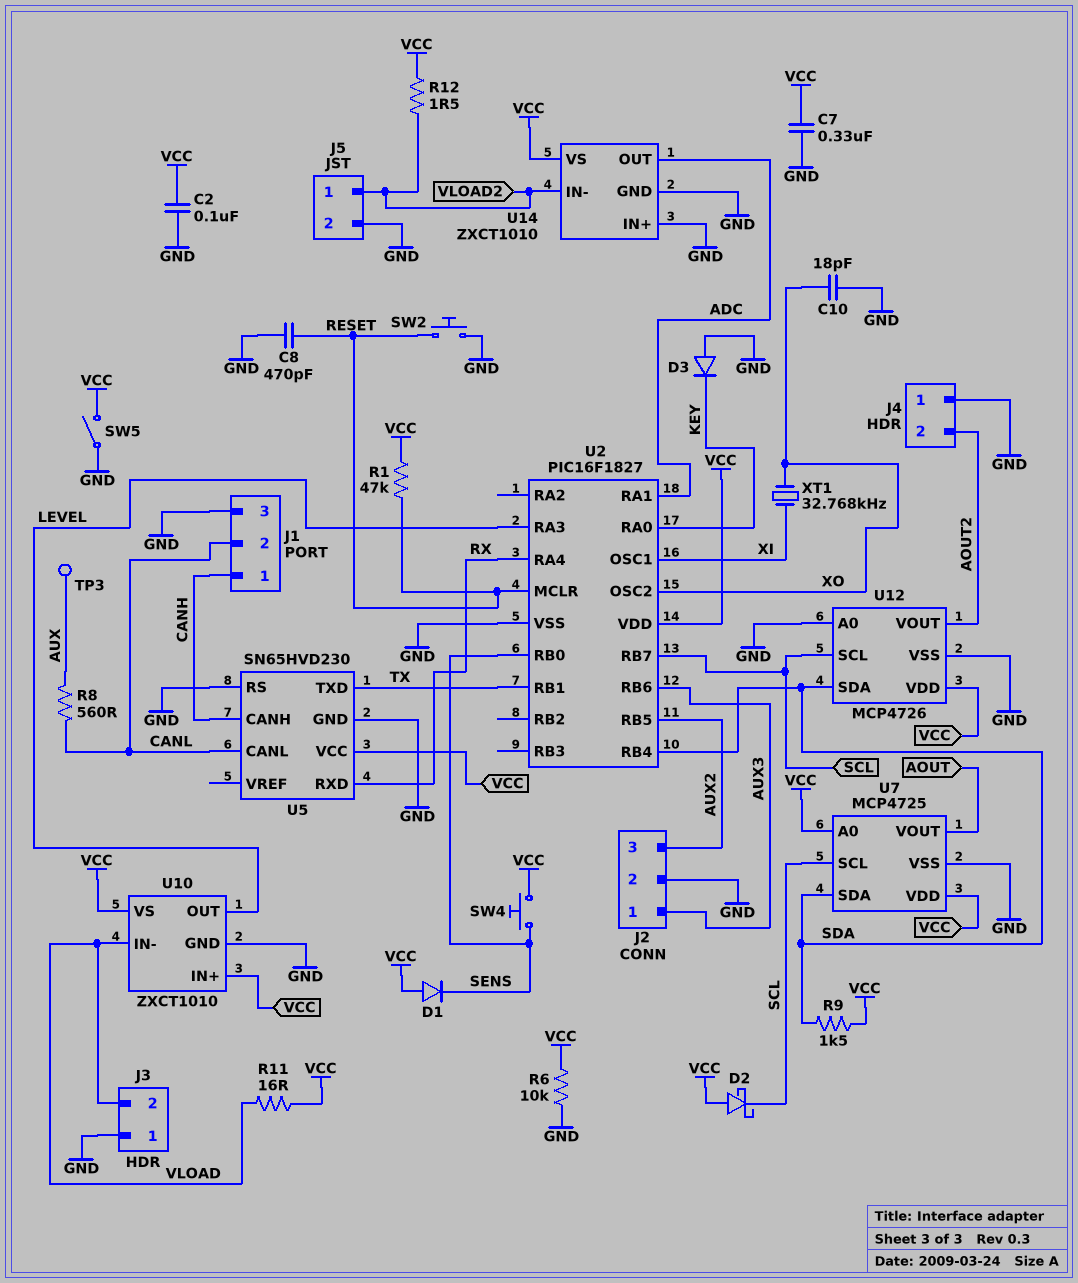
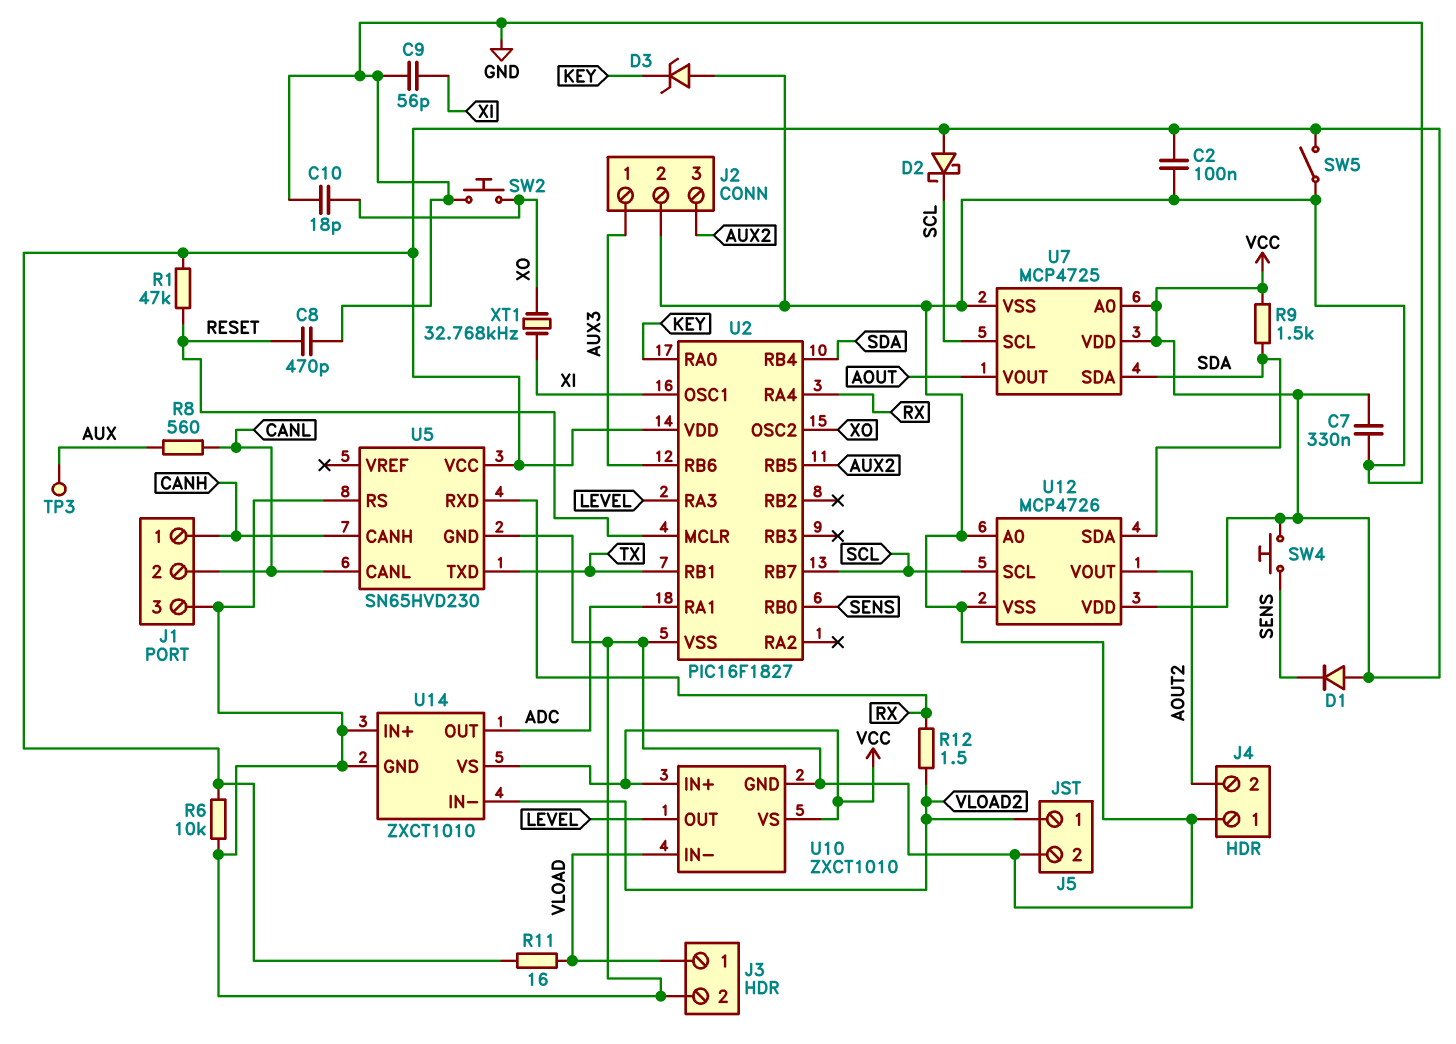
C9: none -> 56pF (GND, XI)
D3: diode (A GND, K KEY) -> zener (A GND, K KEY)
J3 pin 1: GND -> VLOAD
J3 pin 2: VLOAD -> GND
R12: 1.5 (VCC, VLOAD2) -> 1.5 (RX, VLOAD2)
SW2: button (GND, RESET) -> button (GND, XO)

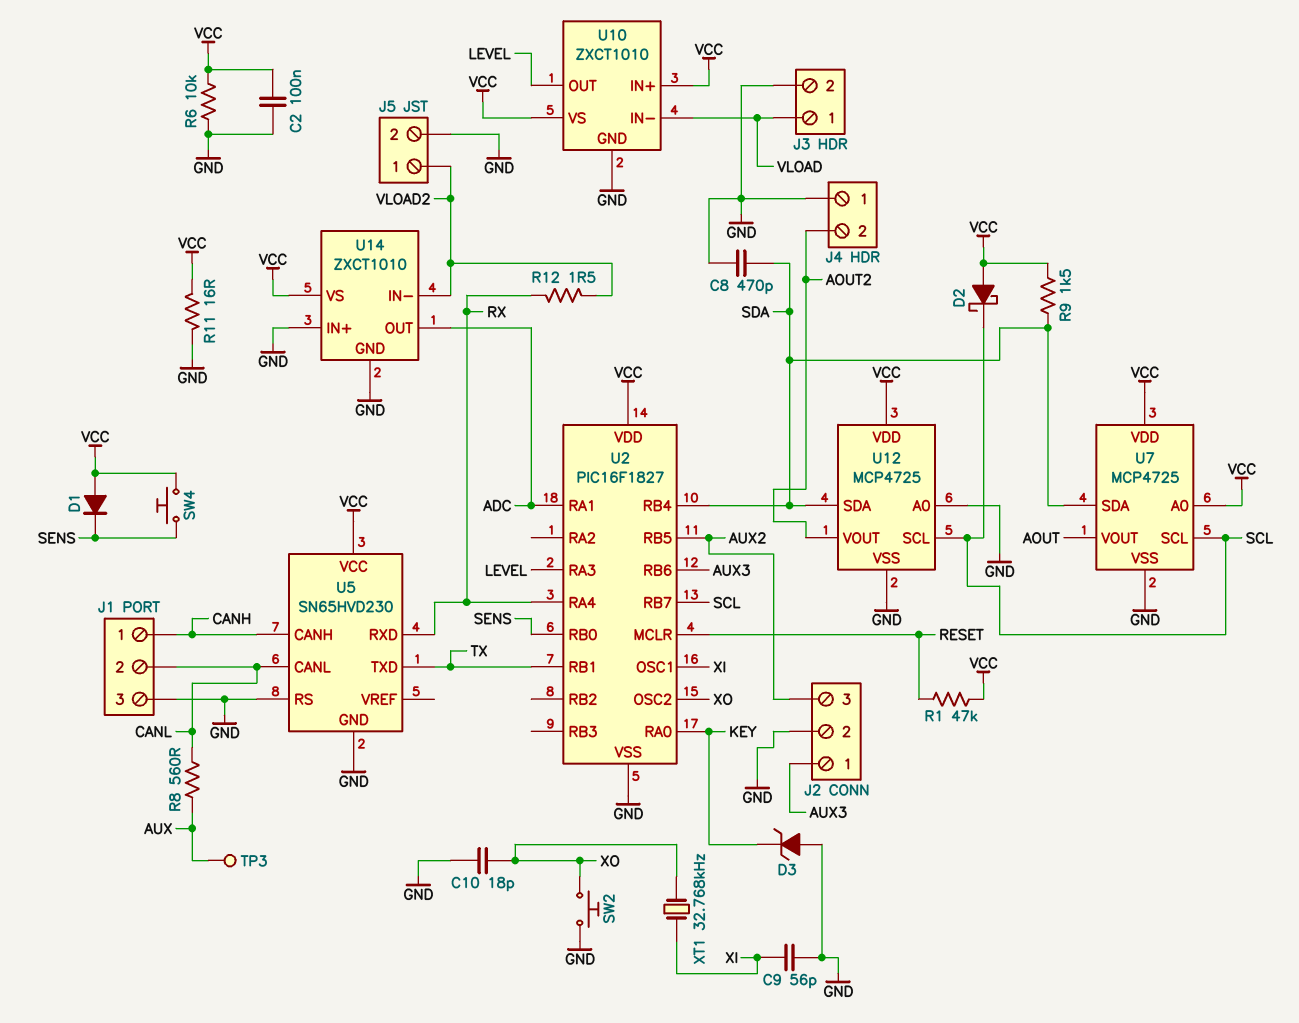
C7: 330nF (GND, VCC) -> none
C8: 470pF (GND, RESET) -> 470pF (GND, SDA)
R11: 16 (VCC, VLOAD) -> 16 (GND, VCC)
SW5: switch (GND, VCC) -> none
U12: MCP4726 -> MCP4725

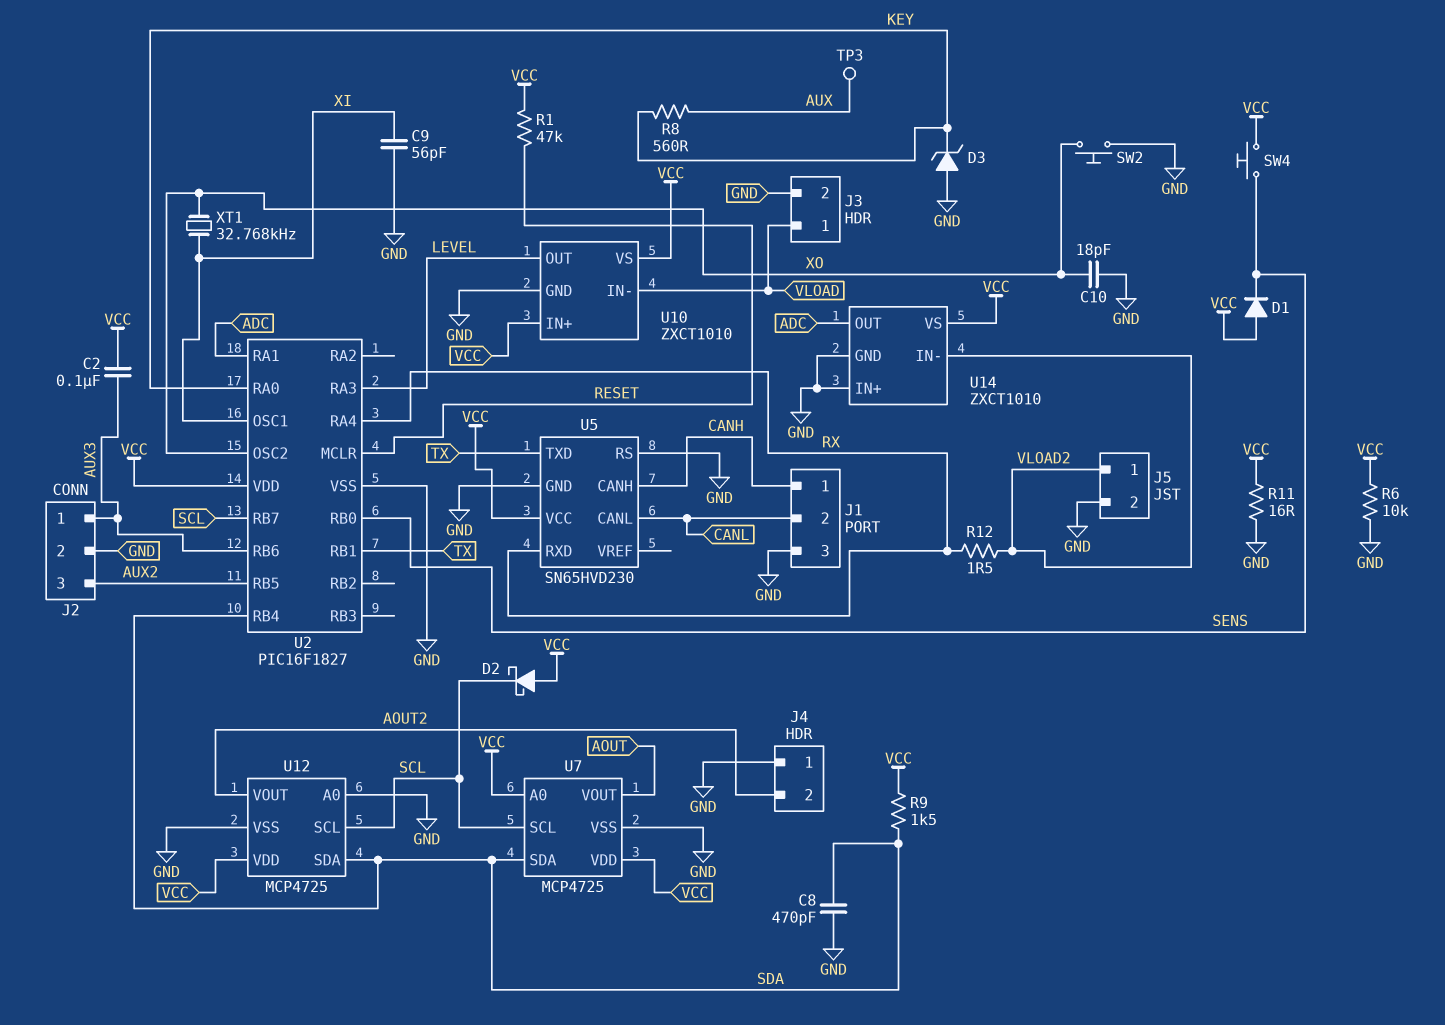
C2: 100nF (GND, VCC) -> 100nF (AUX3, VCC)
R8: 560 (AUX, CANL) -> 560 (AUX, KEY)

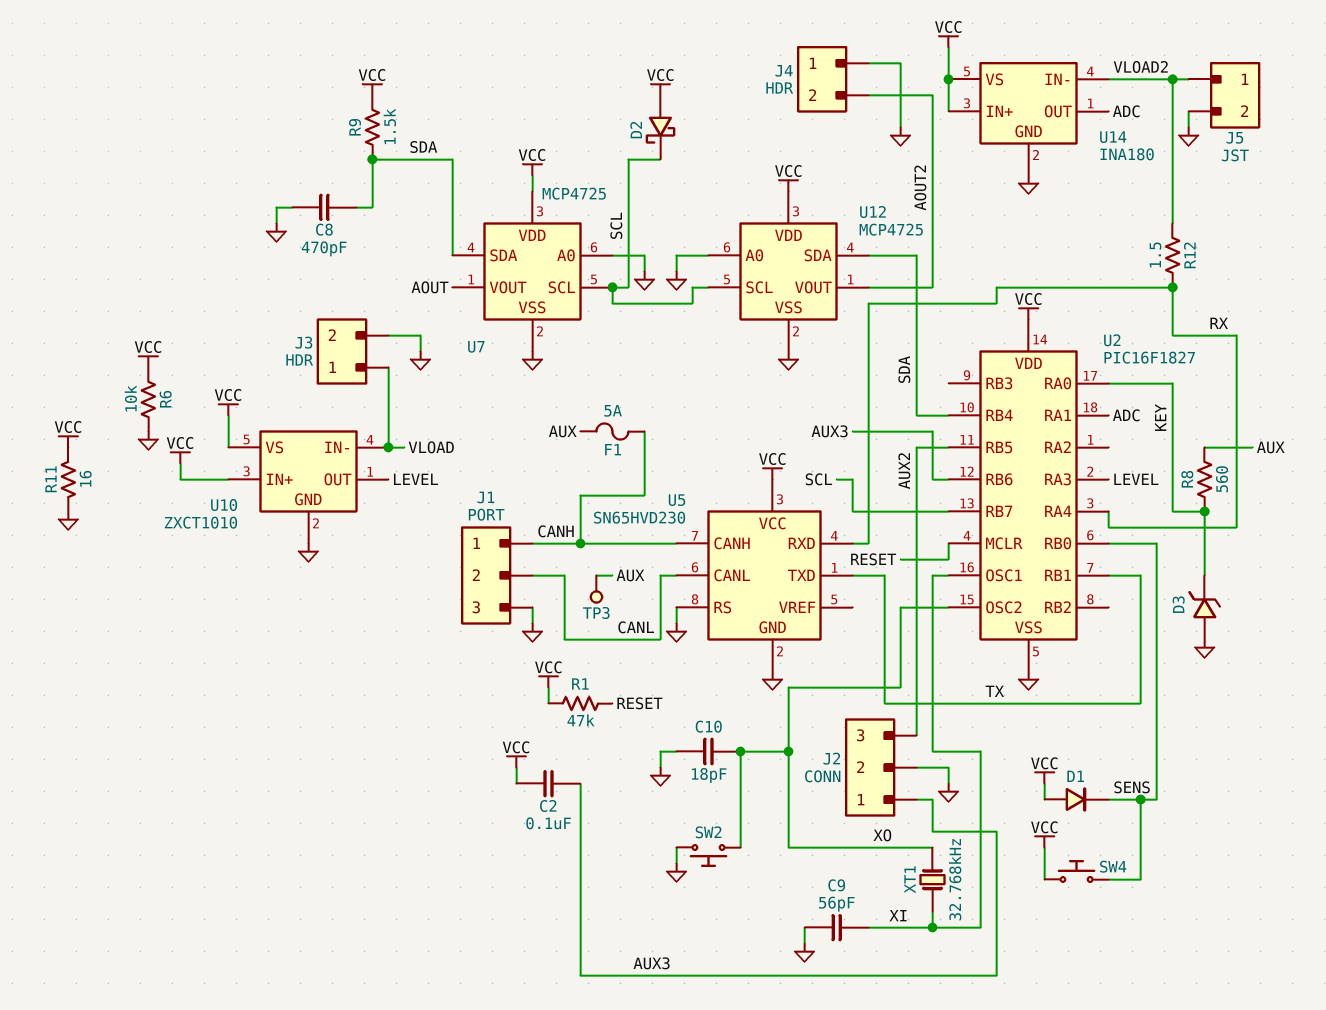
F1: none -> 5A (AUX, CANH)
U7 pin A0: VCC -> GND
U14: ZXCT1010 -> INA180
U14 pin IN+: GND -> VCC

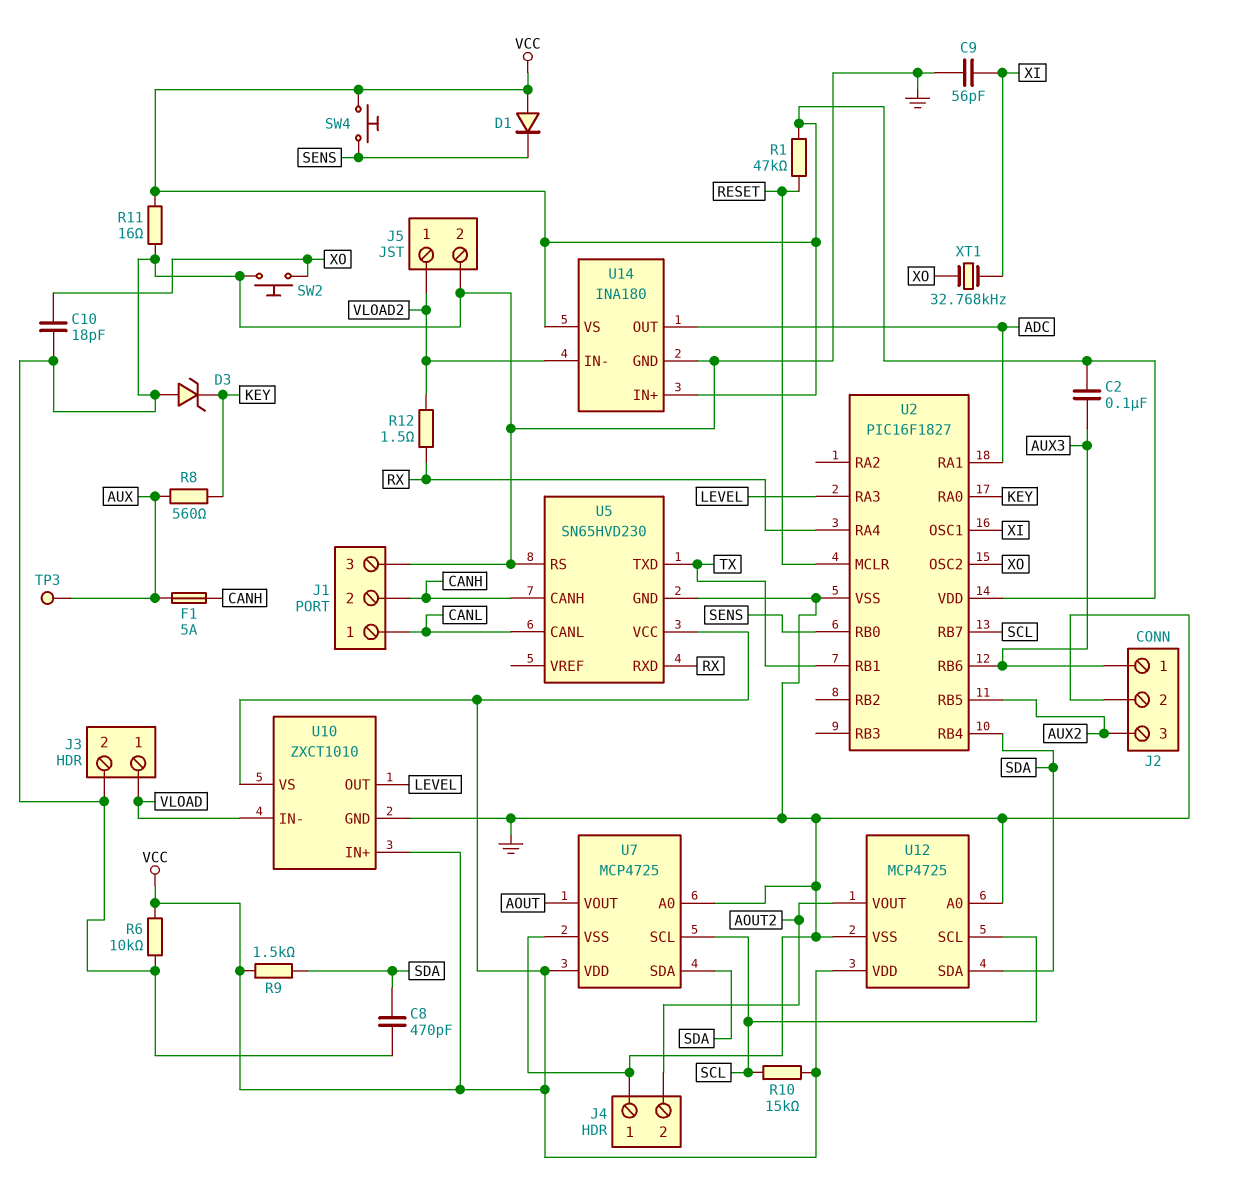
D2: schottky (A VCC, K SCL) -> none
J1 pin 1: CANH -> CANL
J1 pin 2: CANL -> CANH
R10: none -> 15k (SCL, VCC)

